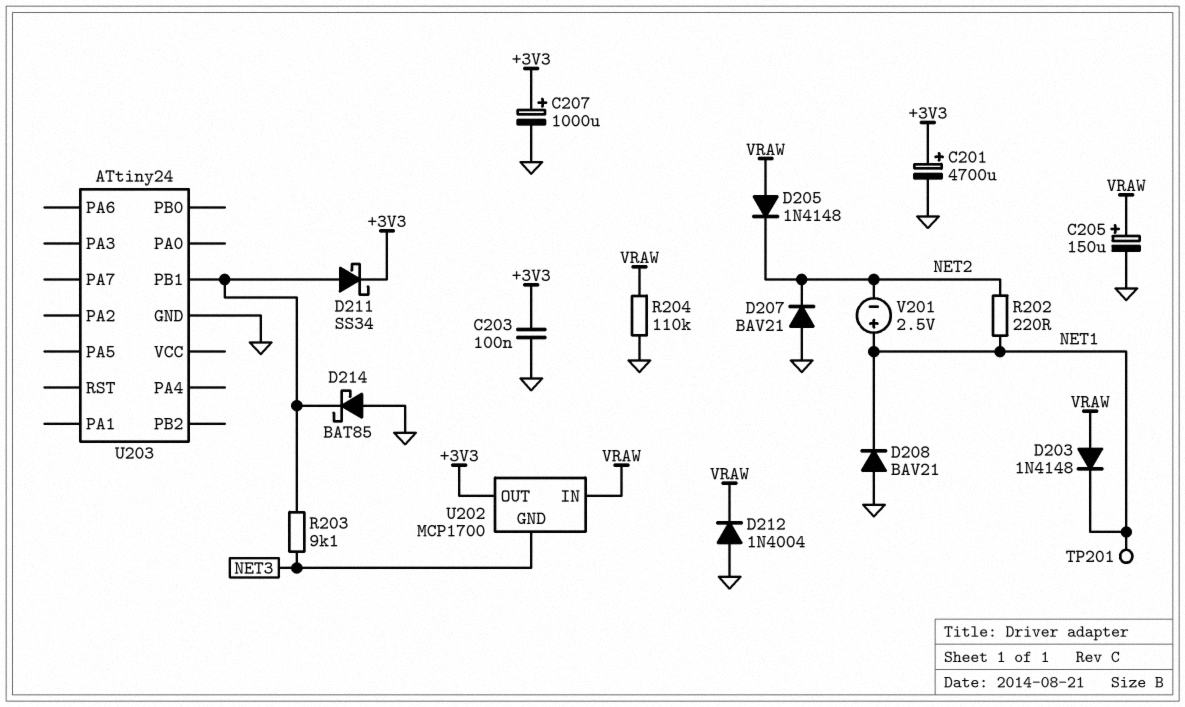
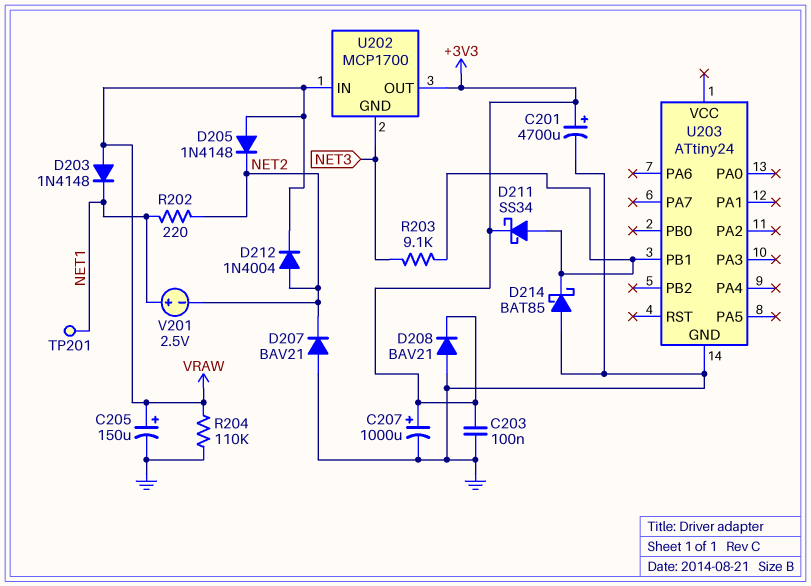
D208: diode BAV21 (A GND, K NET1) -> diode BAV21 (A GND, K +3V3)
D212: diode 1N4004 (A GND, K VRAW) -> diode 1N4004 (A NET2, K VRAW)

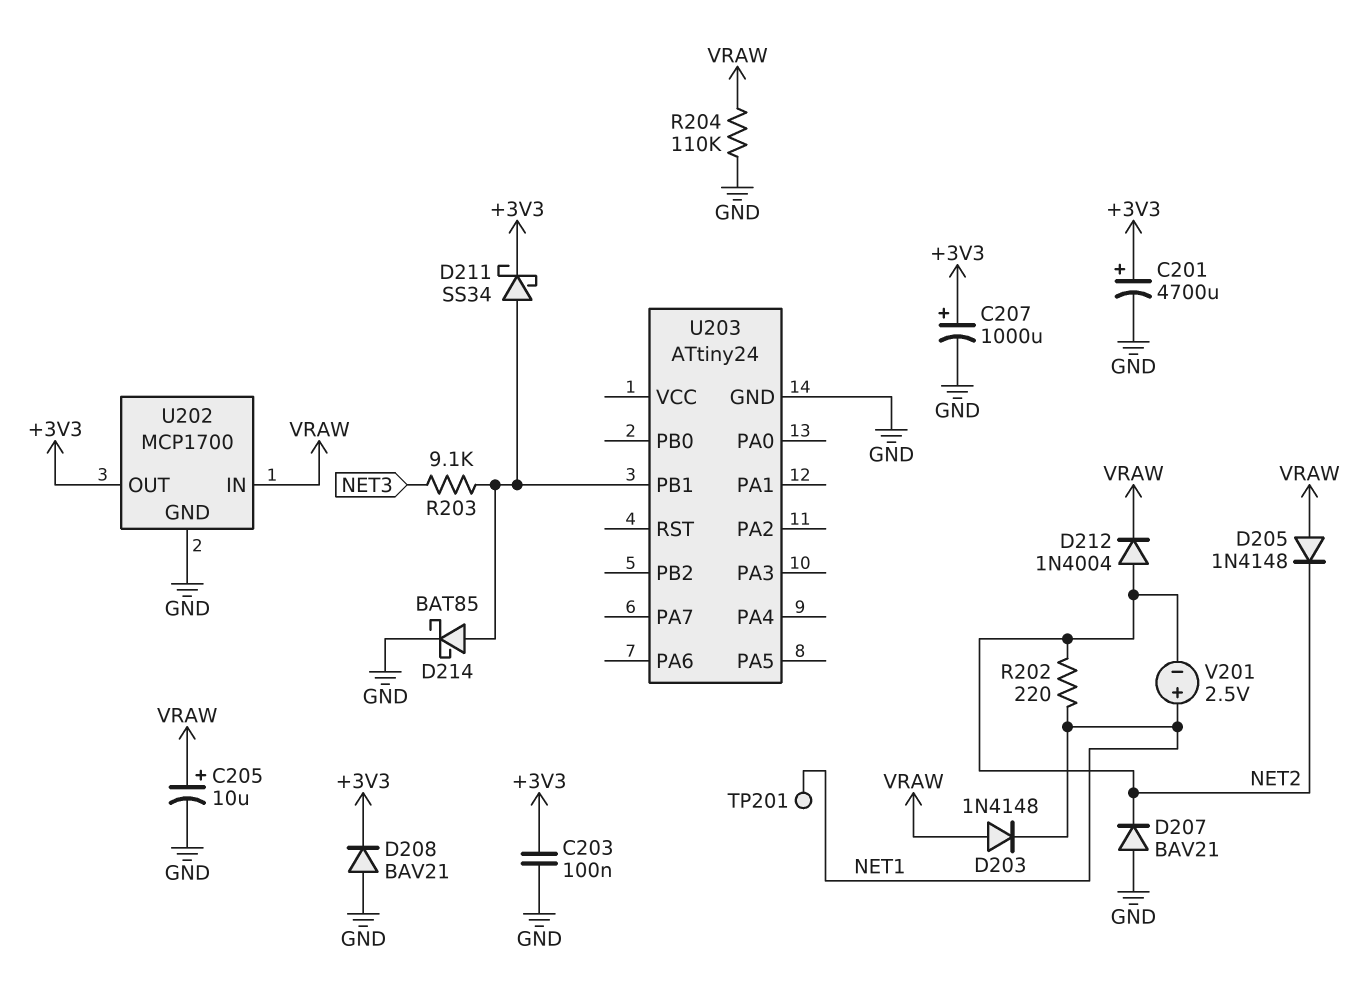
C205: 150uF (plus VRAW, minus GND) -> 10uF (plus VRAW, minus GND)
D214: schottky BAT85 (A GND, K U203/PB1) -> schottky BAT85 (A U203/PB1, K GND)
U202 pin GND: NET3 -> GND

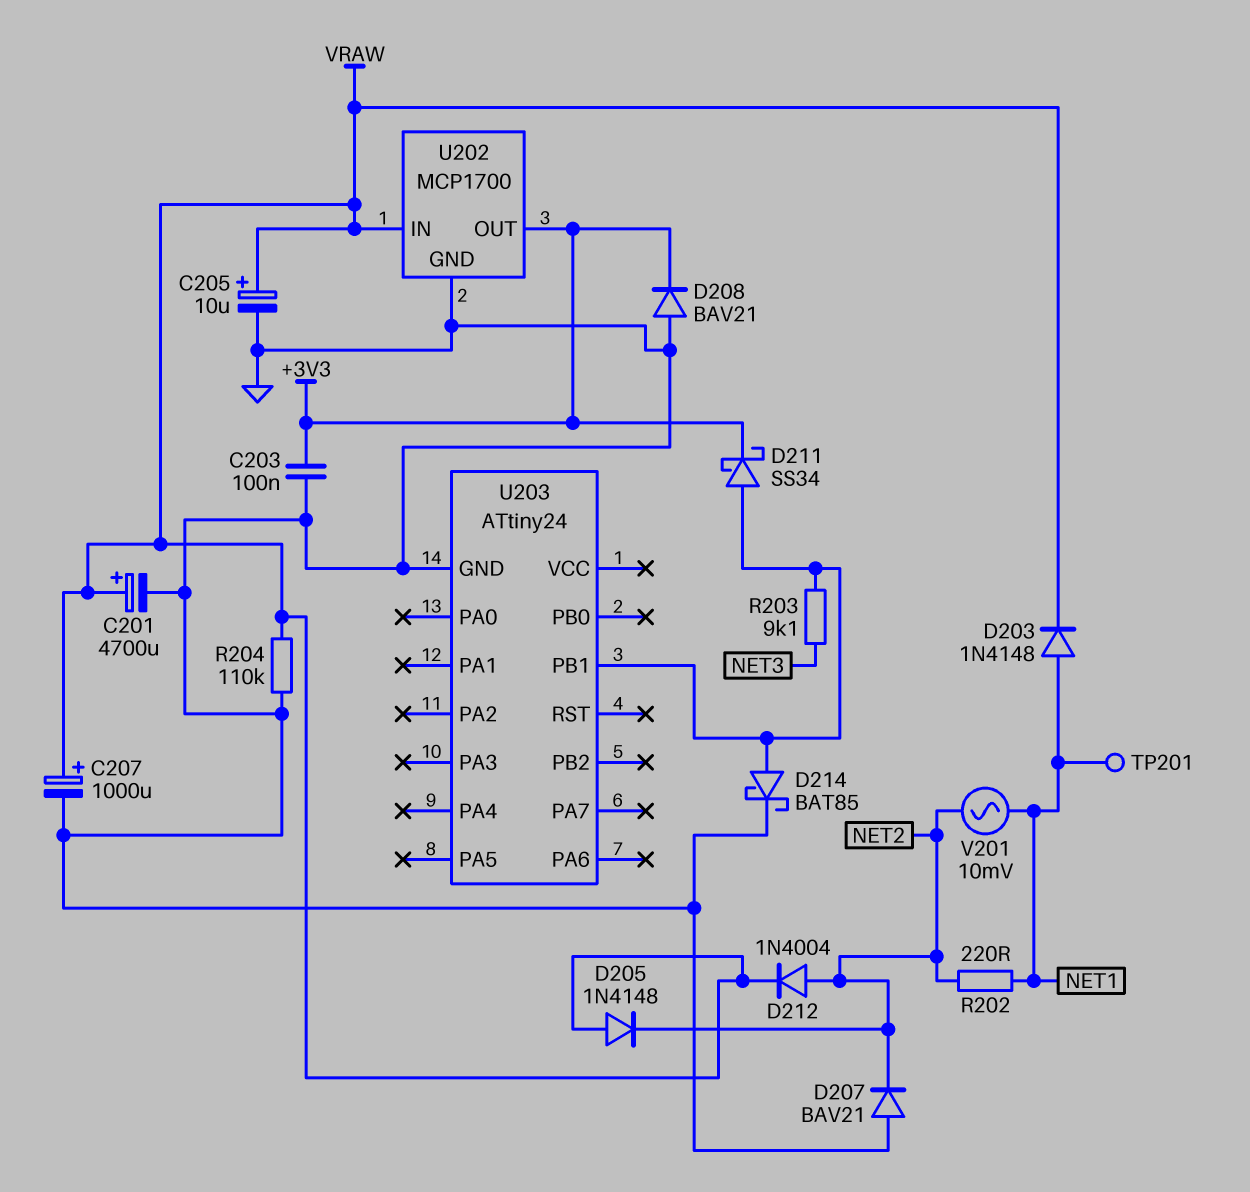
C201: 4700uF (plus +3V3, minus GND) -> 4700uF (plus VRAW, minus GND)
C207: 1000uF (plus +3V3, minus GND) -> 1000uF (plus VRAW, minus GND)
D203: diode 1N4148 (A VRAW, K NET1) -> diode 1N4148 (A NET1, K VRAW)
V201: 2.5V (plus NET1, minus NET2) -> AC 10mV (NET1, NET2)

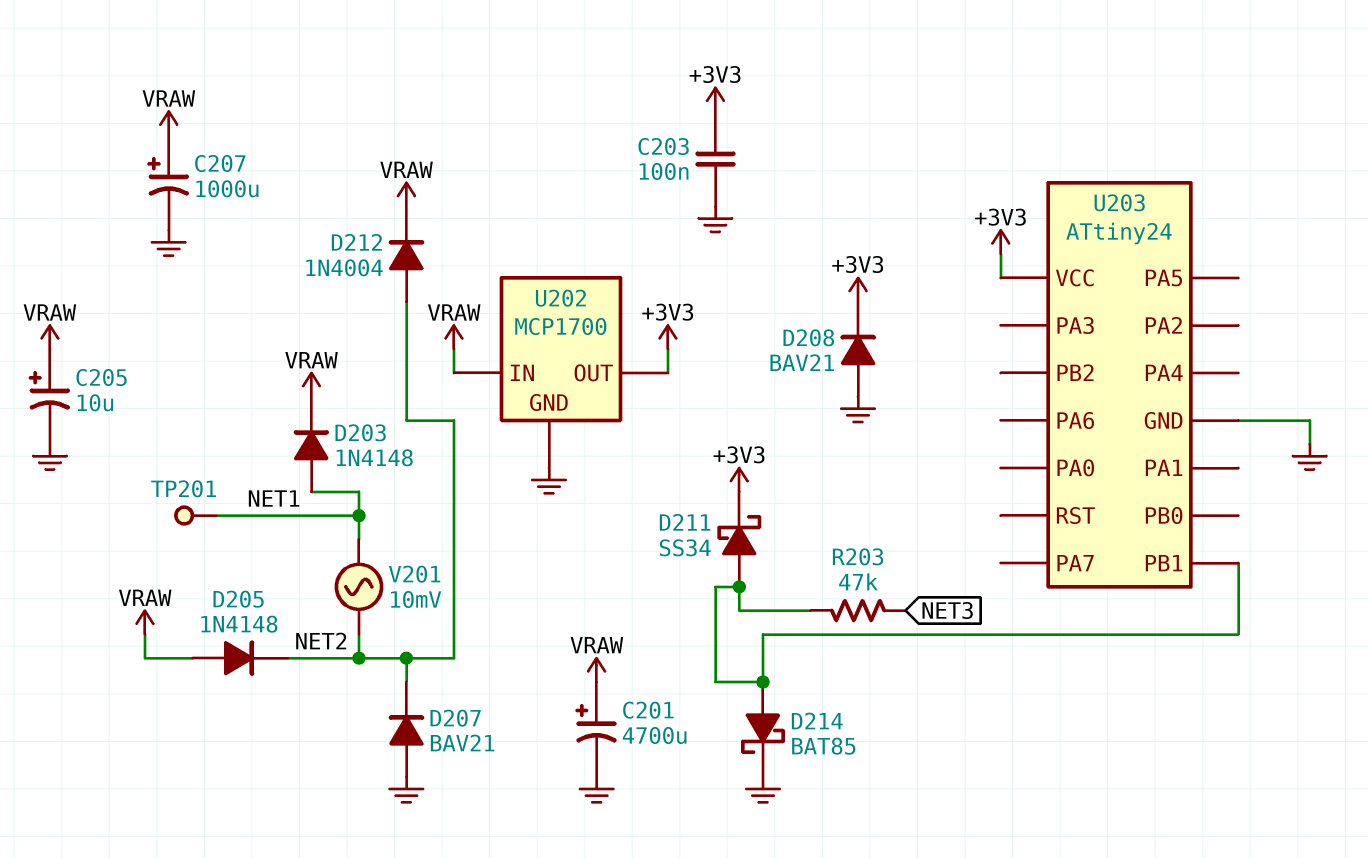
R202: 220 (NET1, NET2) -> none
R203: 9.1k (NET3, U203/PB1) -> 47k (NET3, U203/PB1)
R204: 110k (GND, VRAW) -> none
U203 pin VCC: none -> +3V3

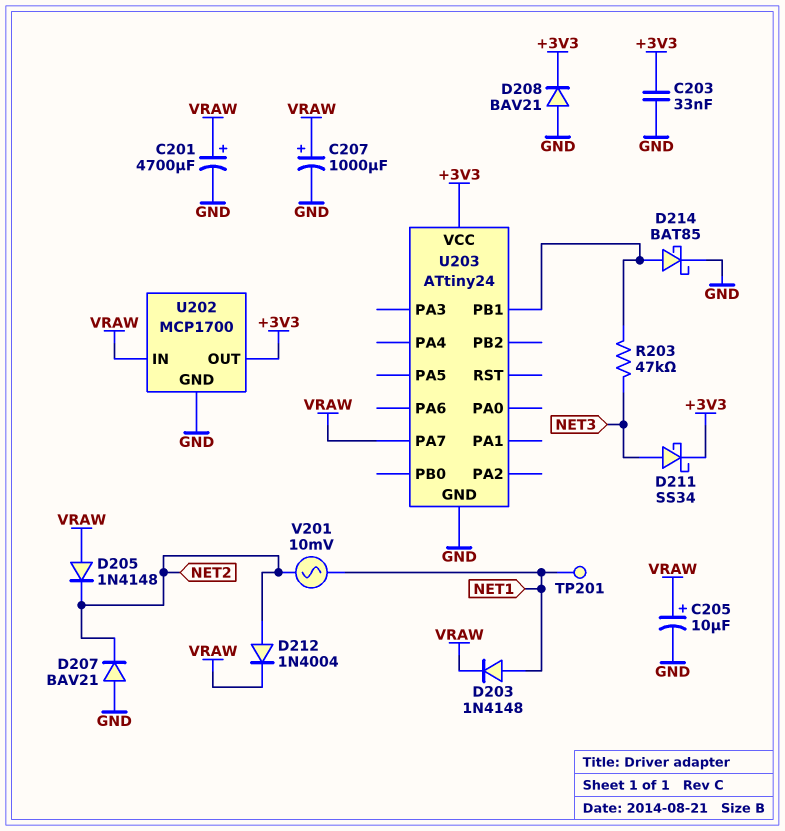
C203: 100nF (+3V3, GND) -> 33nF (+3V3, GND)
D211: schottky SS34 (A U203/PB1, K +3V3) -> schottky SS34 (A NET3, K +3V3)
U203 pin PA7: none -> VRAW

